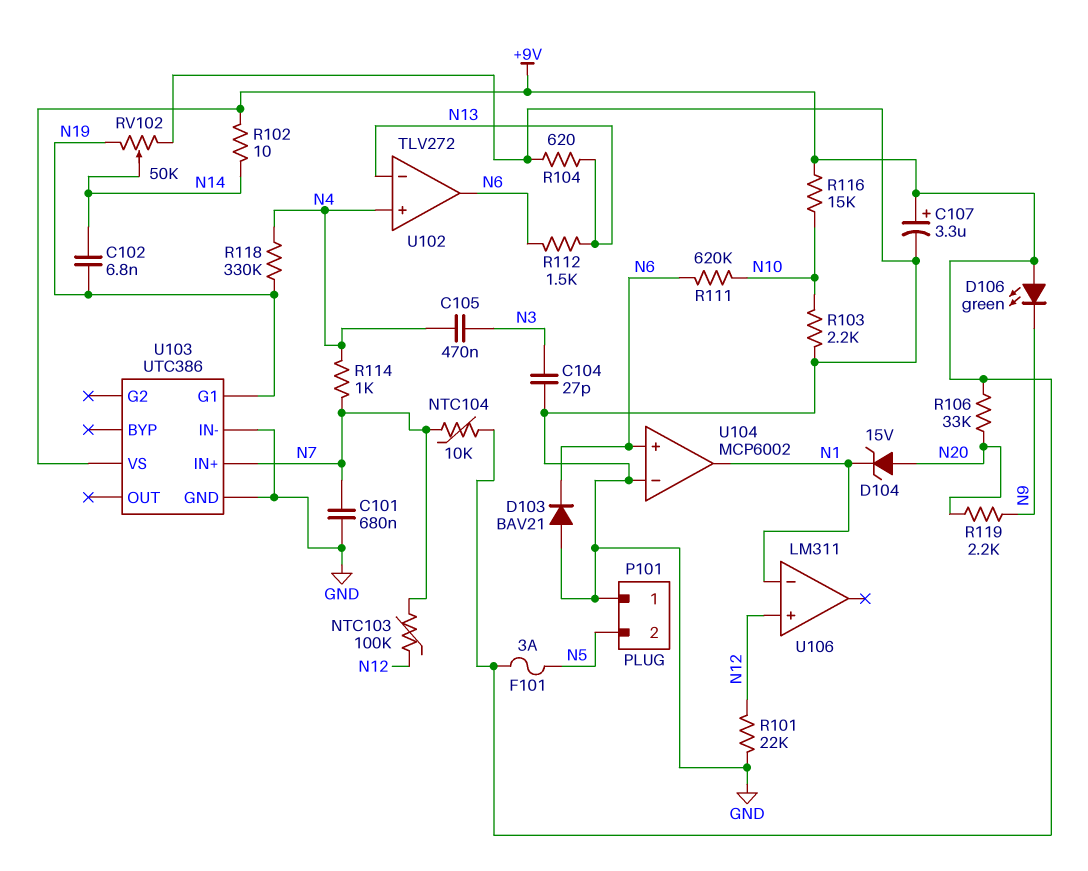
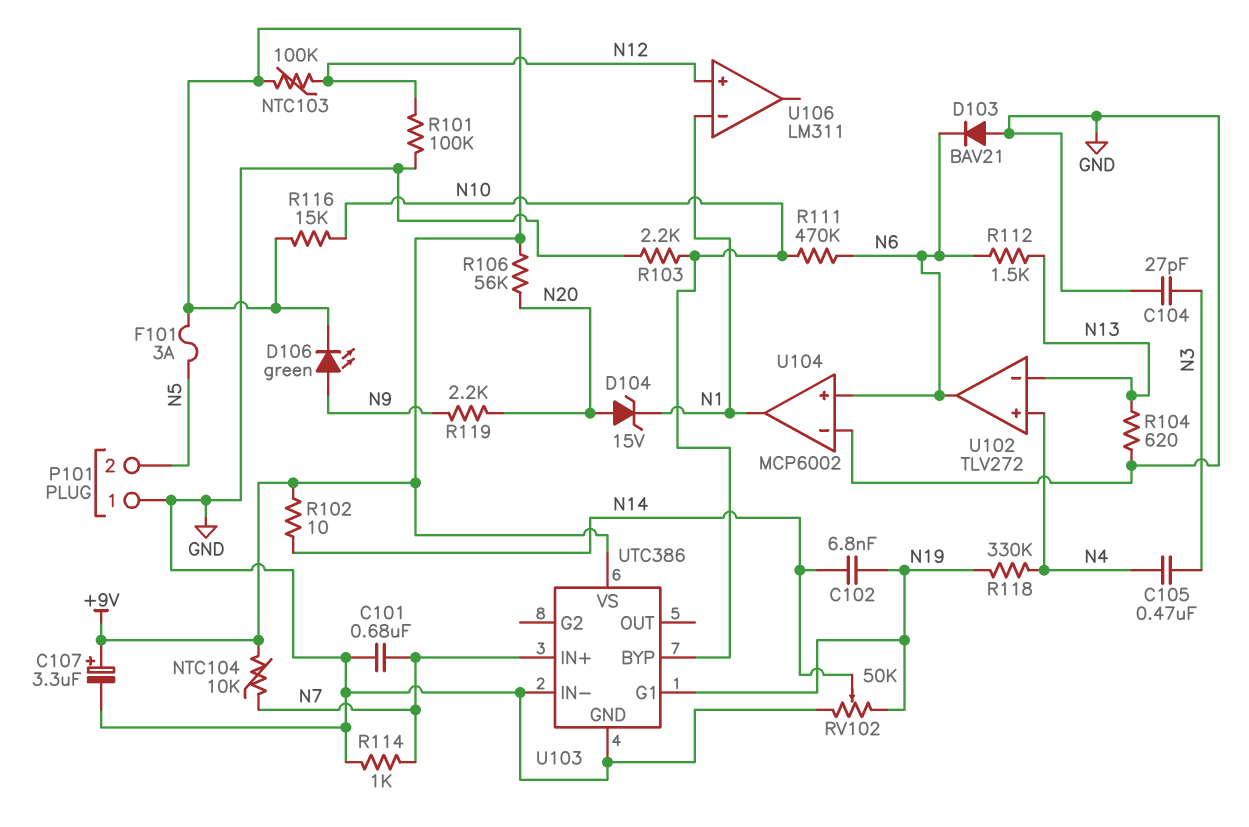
D106: LED green (A +9V, K N9) -> LED green (A N9, K +9V)
NTC103: 100k (N7, N12) -> 100k (+9V, N12)
R101: 22k (GND, N12) -> 100k (GND, N12)
R106: 33k (+9V, N20) -> 56k (+9V, N20)
R111: 620k (N6, N10) -> 470k (N6, N10)
R114: 1k (N4, N7) -> 1k (GND, N7)
U103 pin BYP: none -> N10

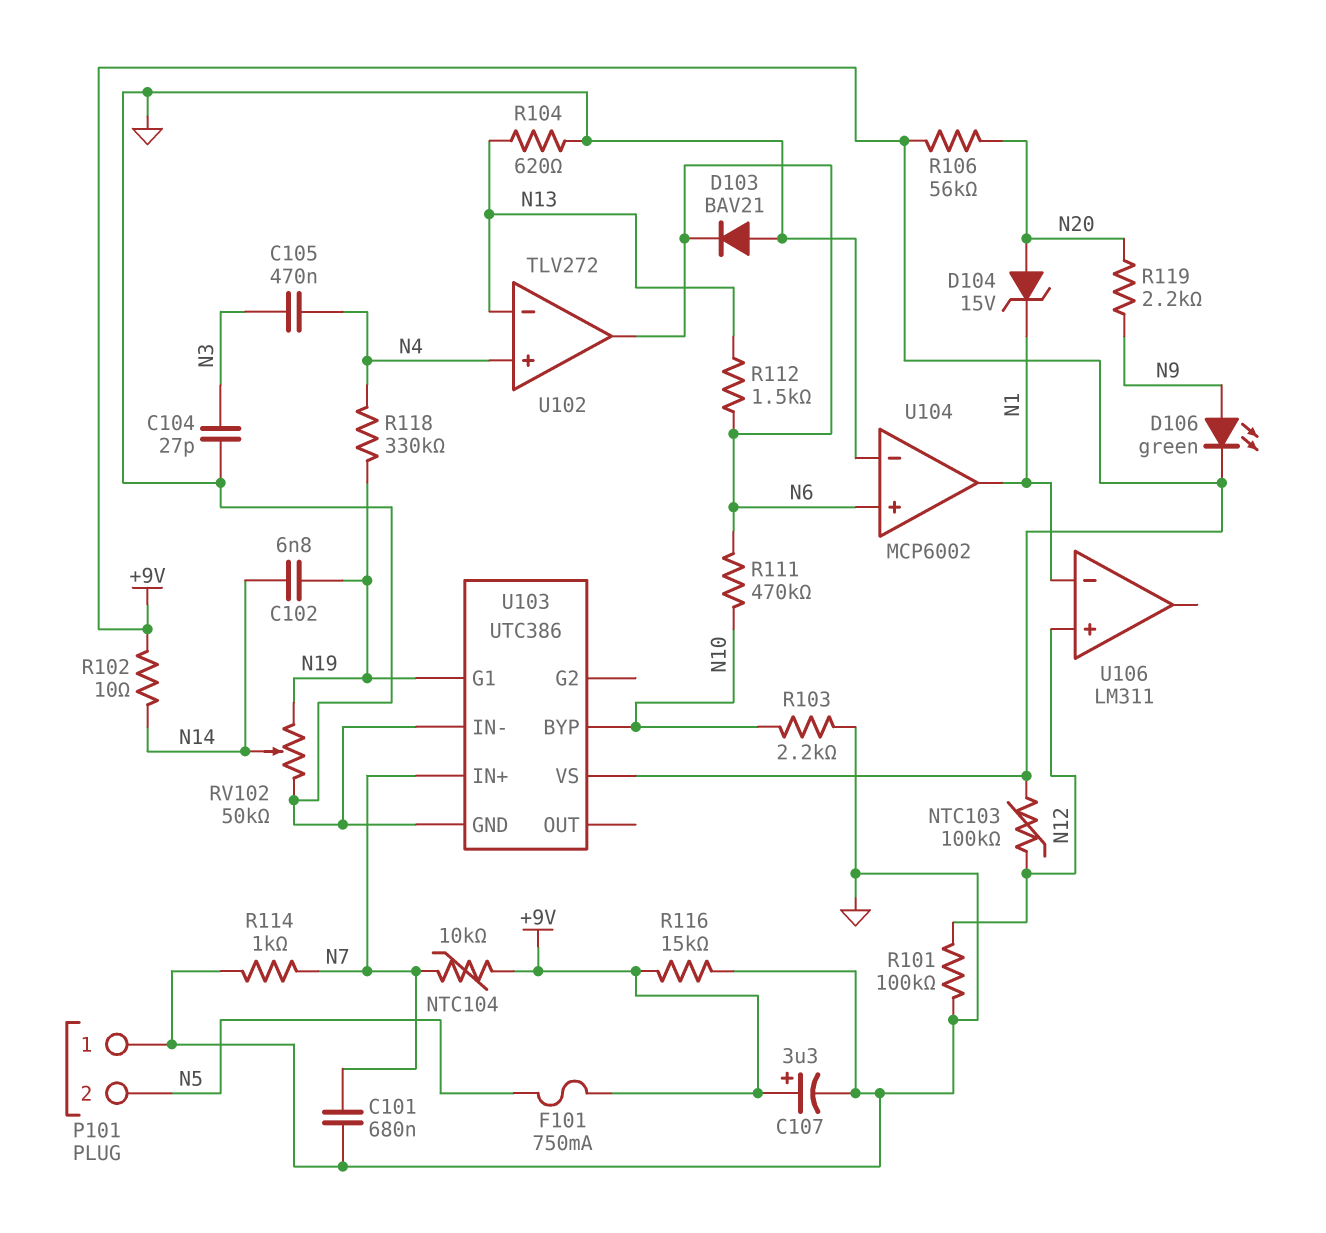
F101: 3A (+9V, N5) -> 750mA (+9V, N5)
R116: 15k (+9V, N10) -> 15k (+9V, GND)

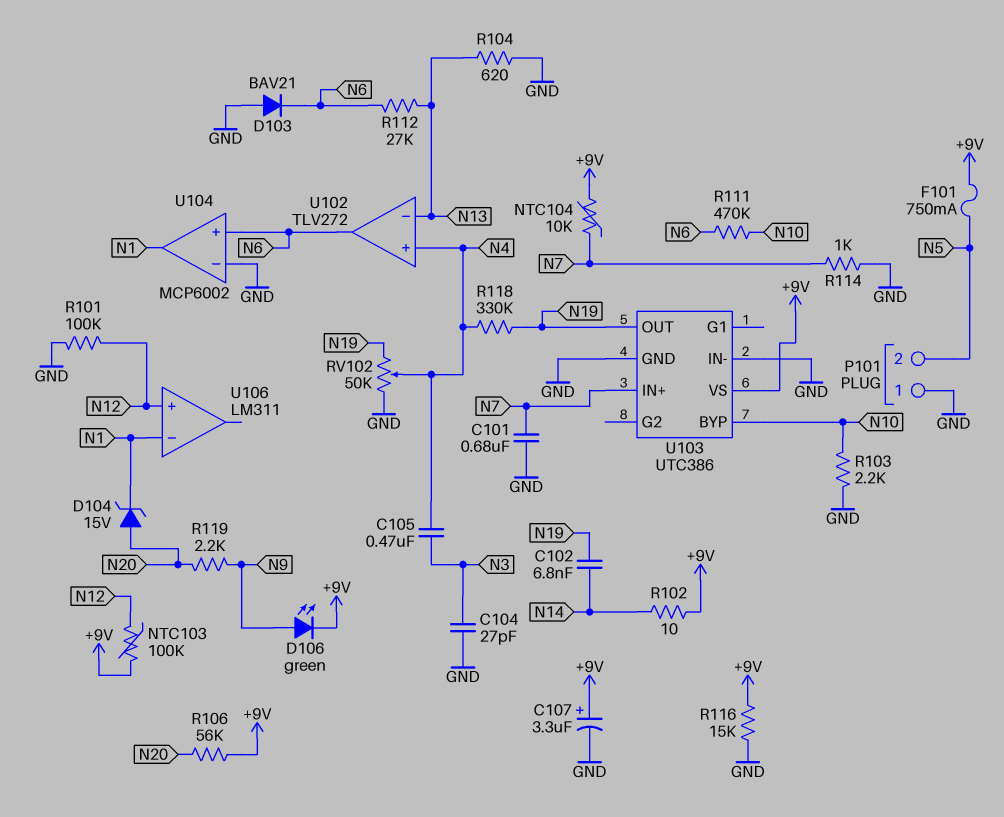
R112: 1.5k (N6, N13) -> 27k (N6, N13)
RV102: 50k (GND, N19, wiper N14) -> 50k (GND, N19, wiper N4)
U103 pin G1: N19 -> none
U103 pin OUT: none -> N19

